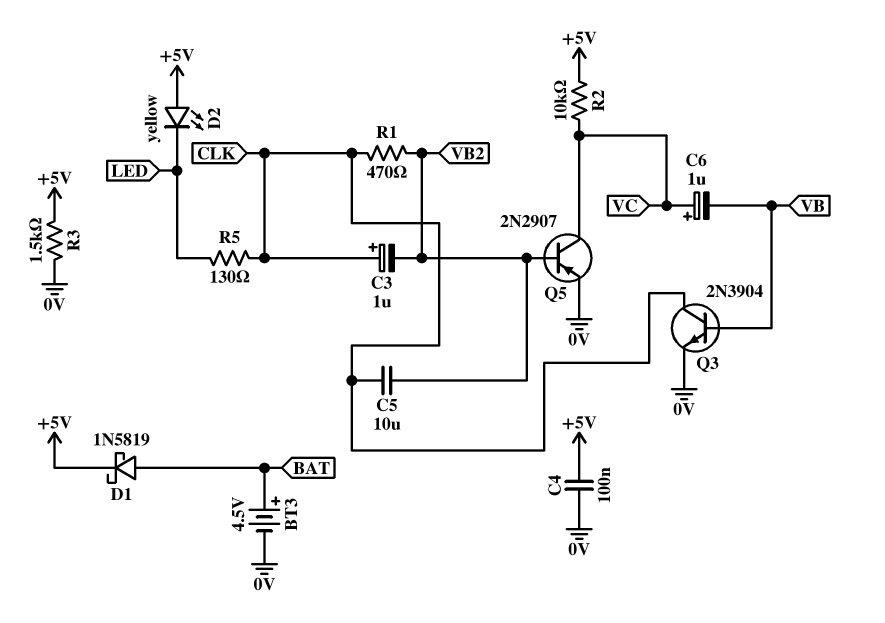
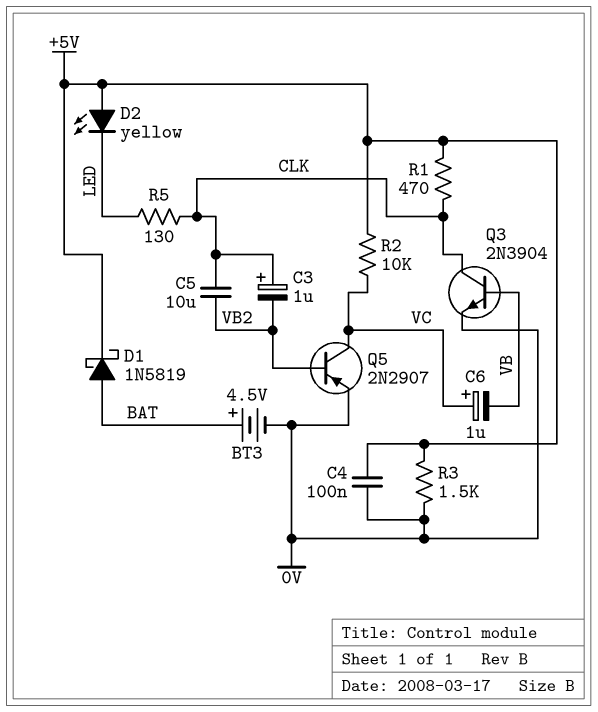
R1: 470 (CLK, VB2) -> 470 (+5V, CLK)

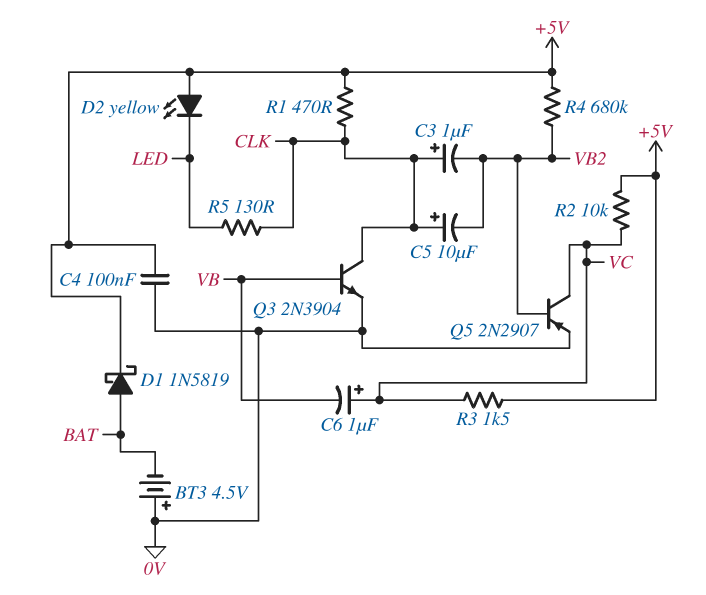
BT3: 4.5V (plus BAT, minus 0V) -> 4.5V (plus 0V, minus BAT)
C5: 10uF (CLK, VB2) -> 10uF (plus CLK, minus VB2)
R3: 1.5k (+5V, 0V) -> 1.5k (+5V, VC)
R4: none -> 680k (+5V, VB2)

